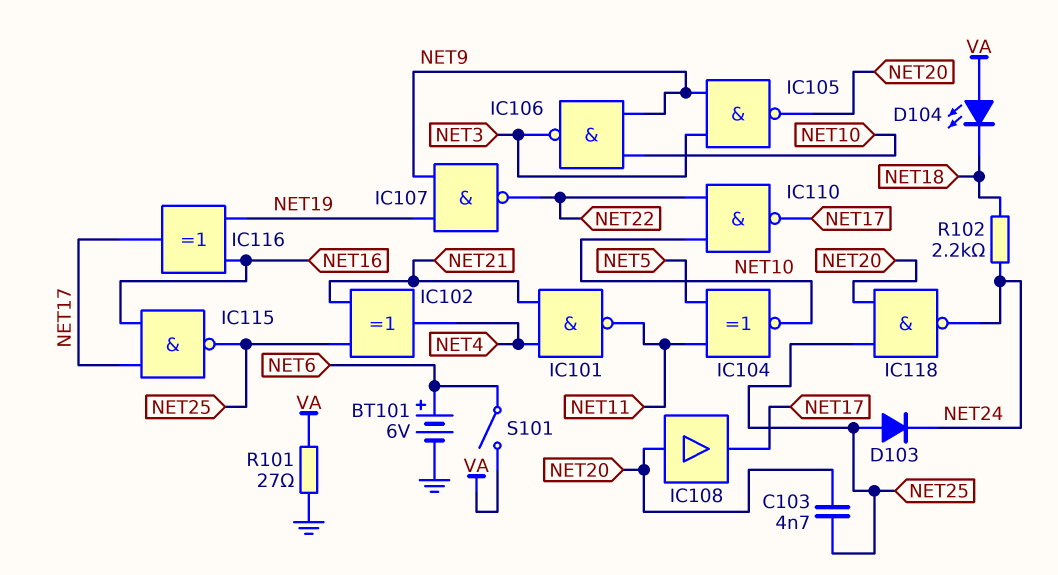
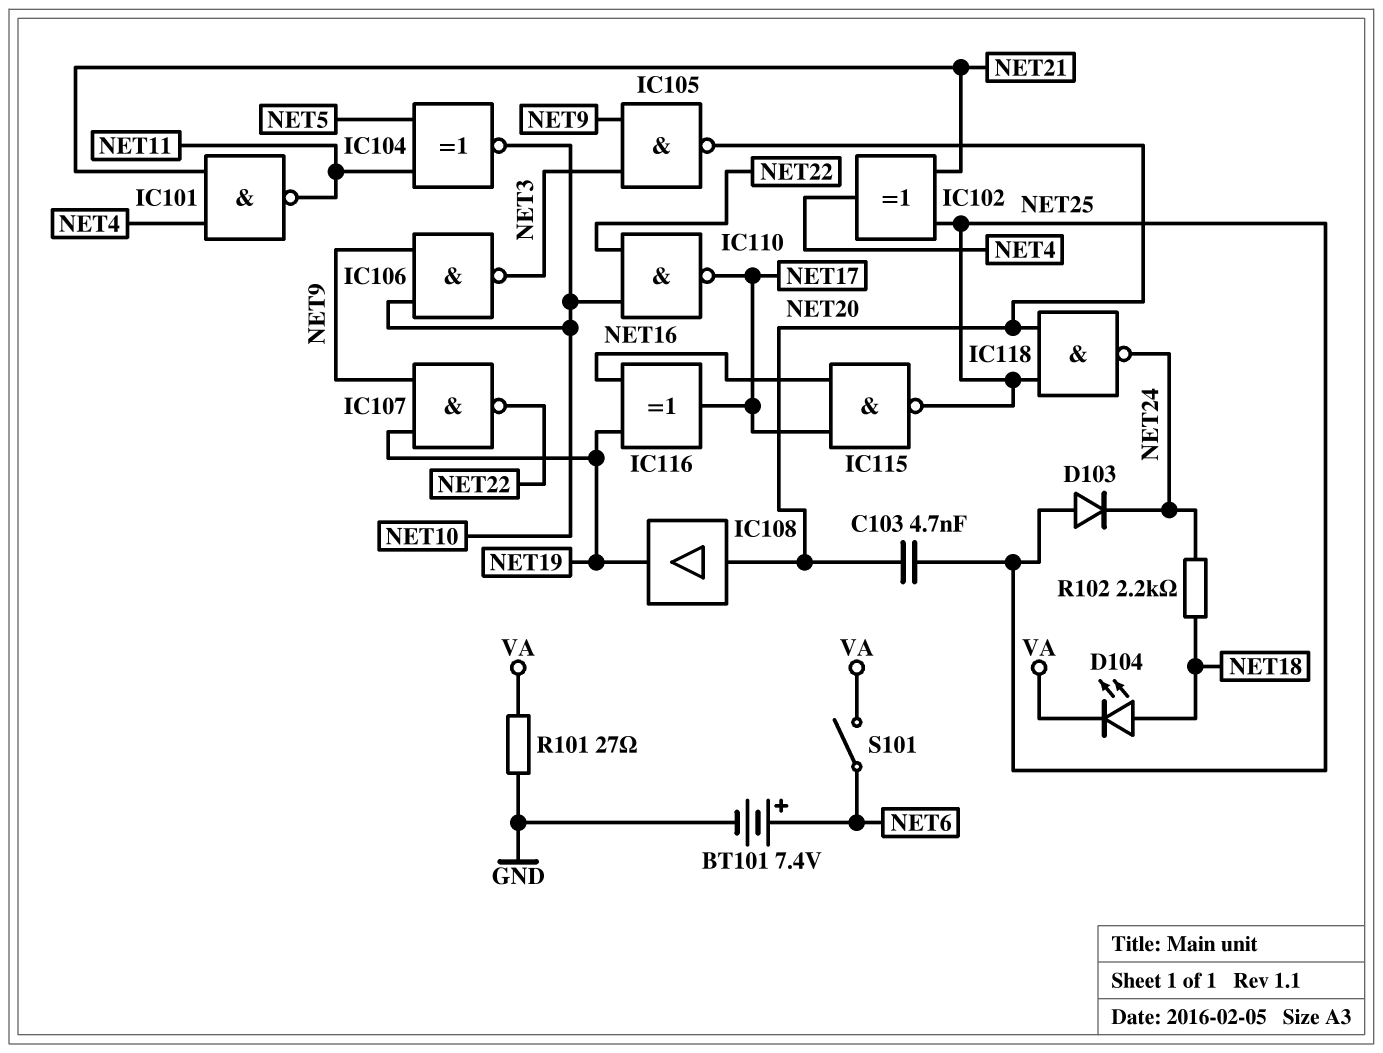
BT101: 6V (plus NET6, minus GND) -> 7.4V (plus NET6, minus GND)
D104: LED (A VA, K NET18) -> LED (A NET18, K VA)
IC108: buffer (in NET20, out NET17) -> buffer (in NET20, out NET19)

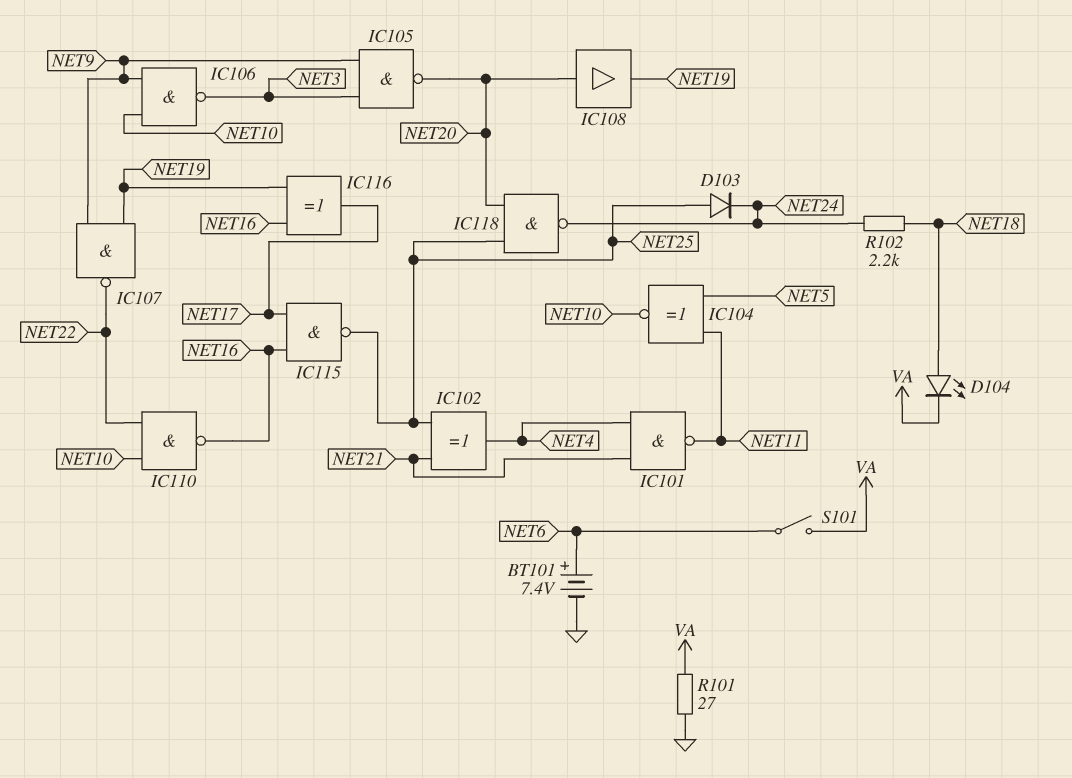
C103: 4.7nF (NET20, NET25) -> none
IC110: NAND (in NET10, in NET22, out NET17) -> NAND (in NET10, in NET22, out NET16)

